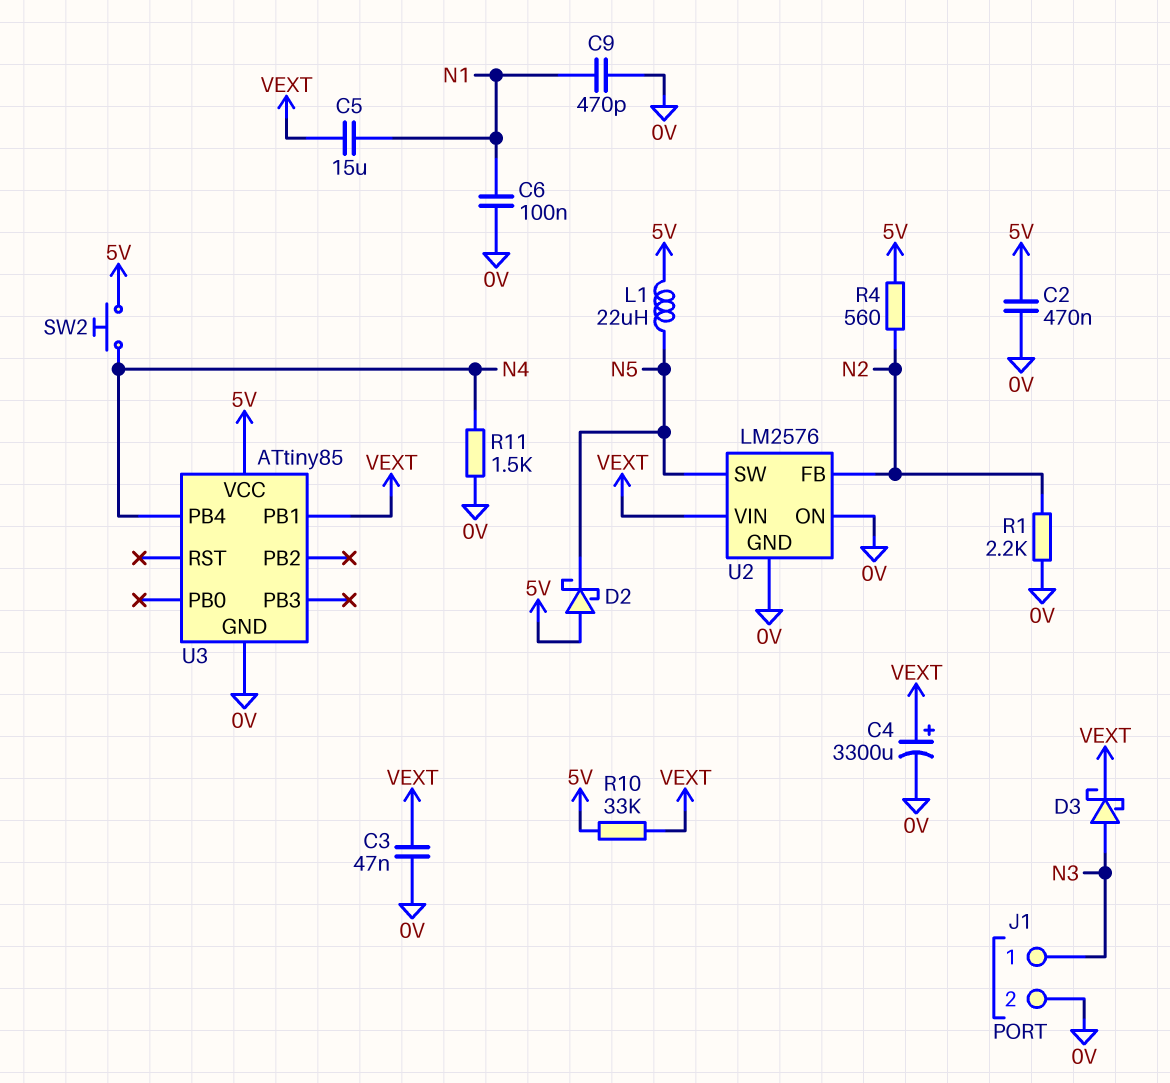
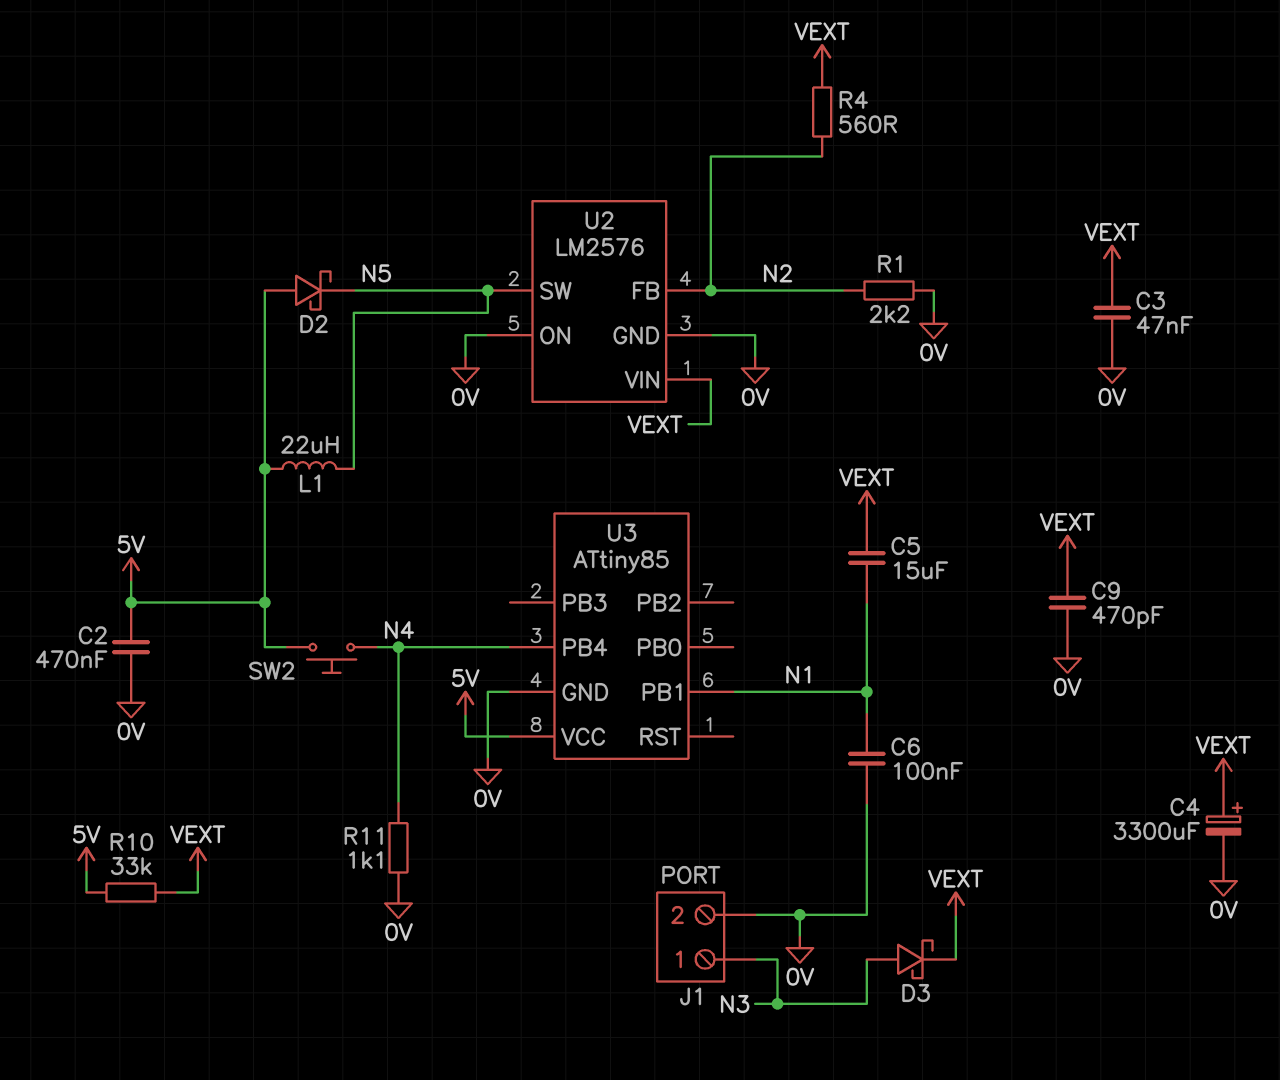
C9: 470pF (0V, N1) -> 470pF (0V, VEXT)
R4: 560 (5V, N2) -> 560 (N2, VEXT)
R11: 1.5k (0V, N4) -> 1.1k (0V, N4)
U3 pin PB1: VEXT -> N1

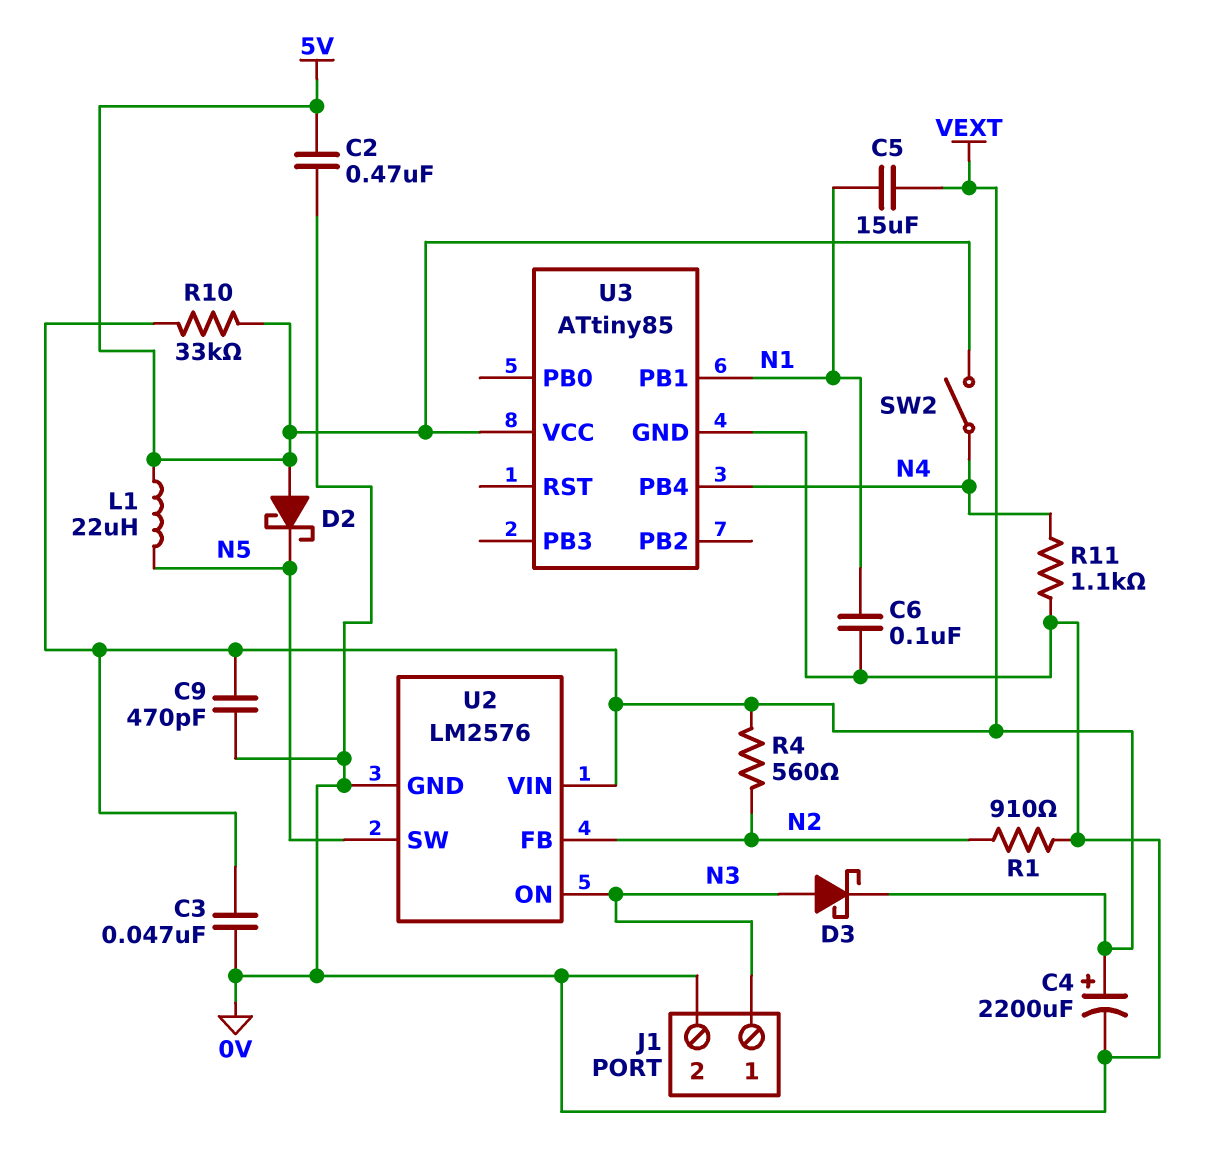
C4: 3300uF (plus VEXT, minus 0V) -> 2200uF (plus VEXT, minus 0V)
R1: 2.2k (0V, N2) -> 910 (0V, N2)
SW2: button (5V, N4) -> switch (5V, N4)
U2 pin ON: 0V -> N3

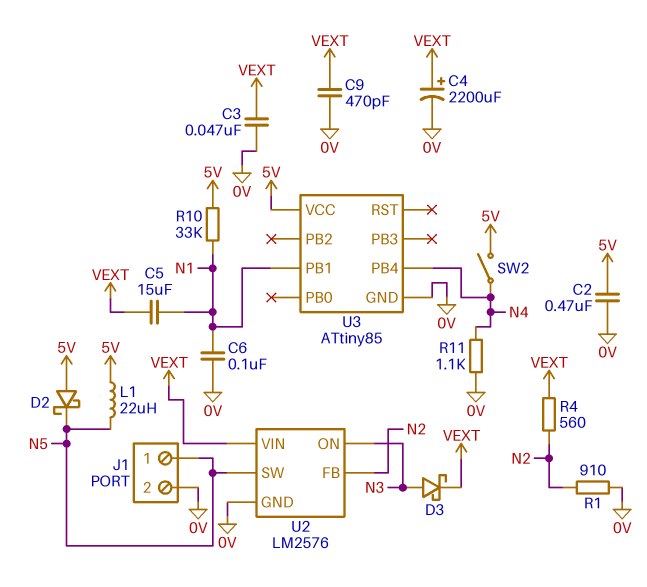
J1 pin 1: N3 -> N5
R10: 33k (5V, VEXT) -> 33k (5V, N1)

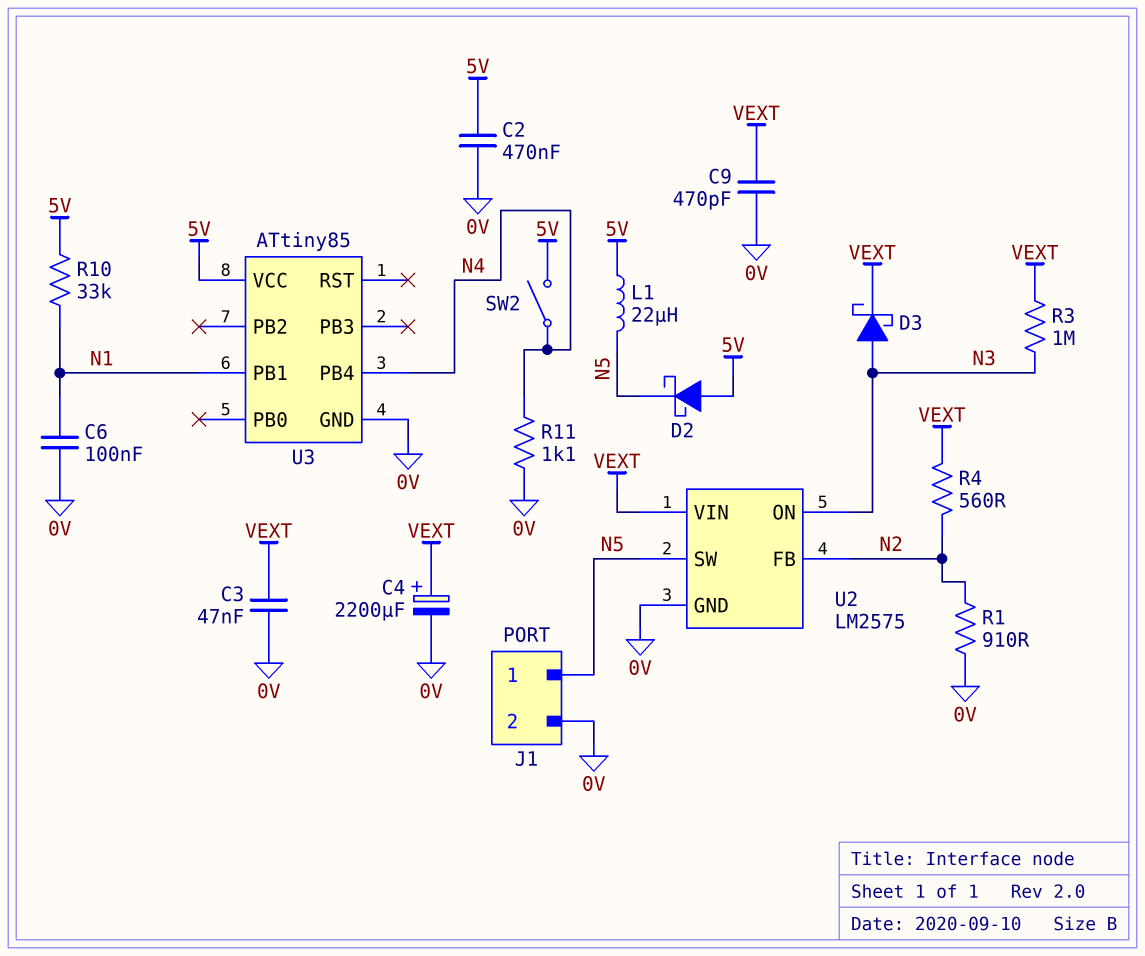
C5: 15uF (N1, VEXT) -> none
R3: none -> 1M (N3, VEXT)
U2: LM2576 -> LM2575

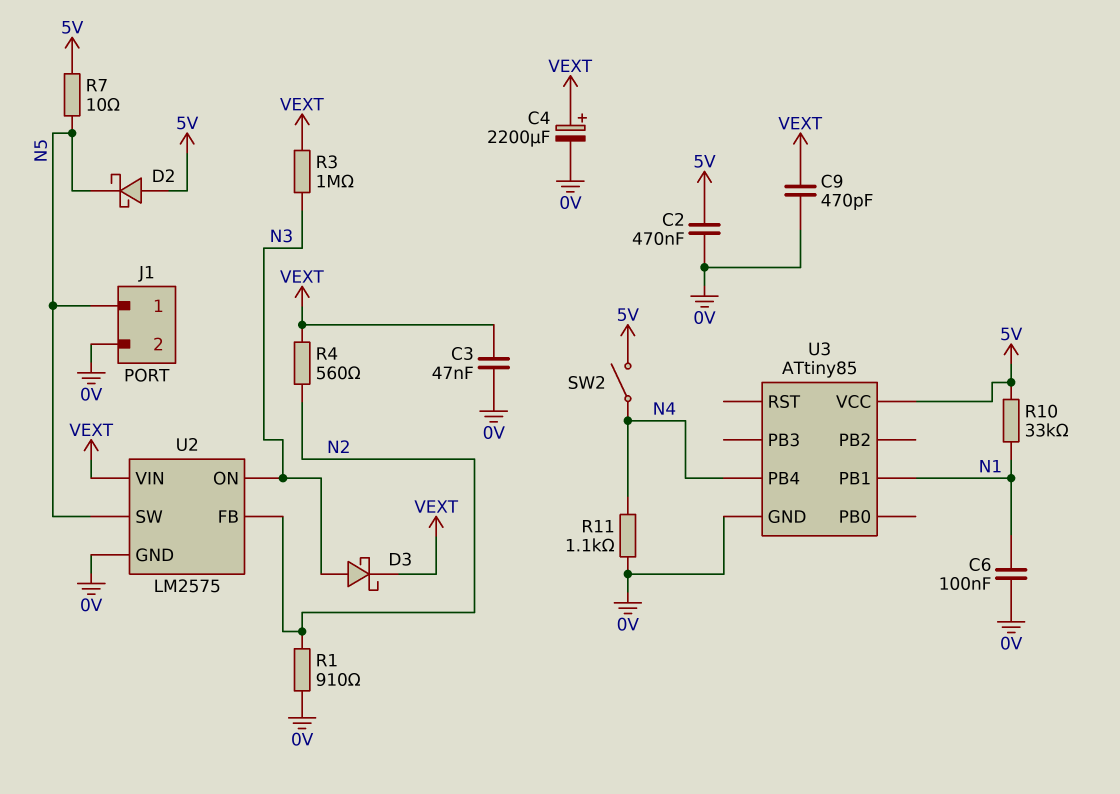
L1: 22uH (5V, N5) -> none
R7: none -> 10 (5V, N5)

